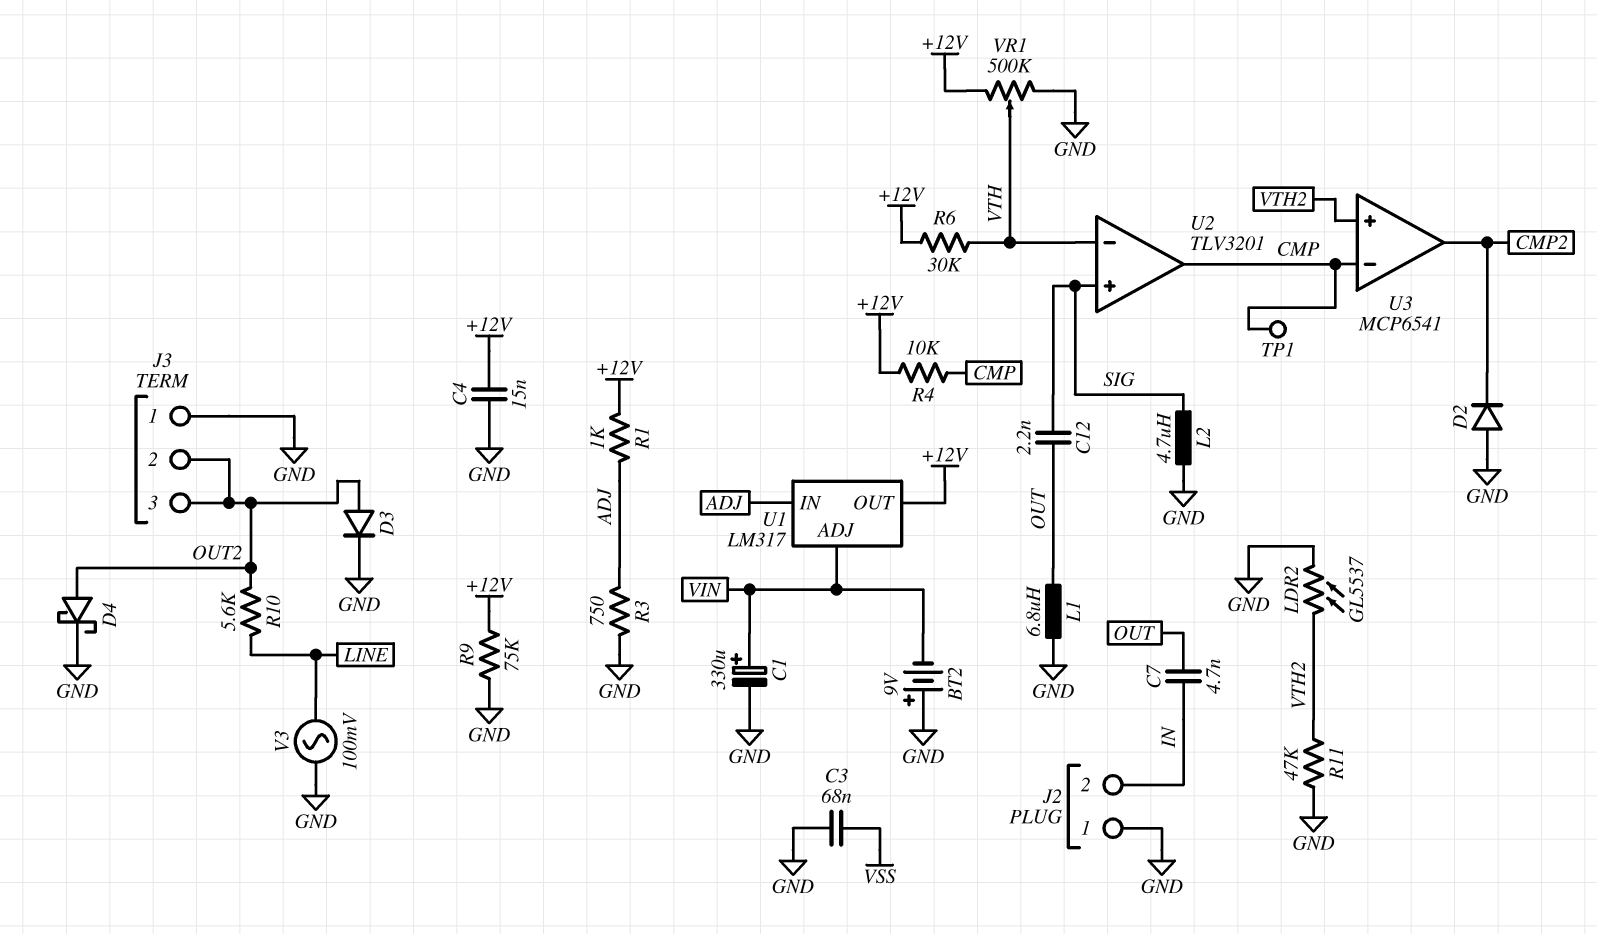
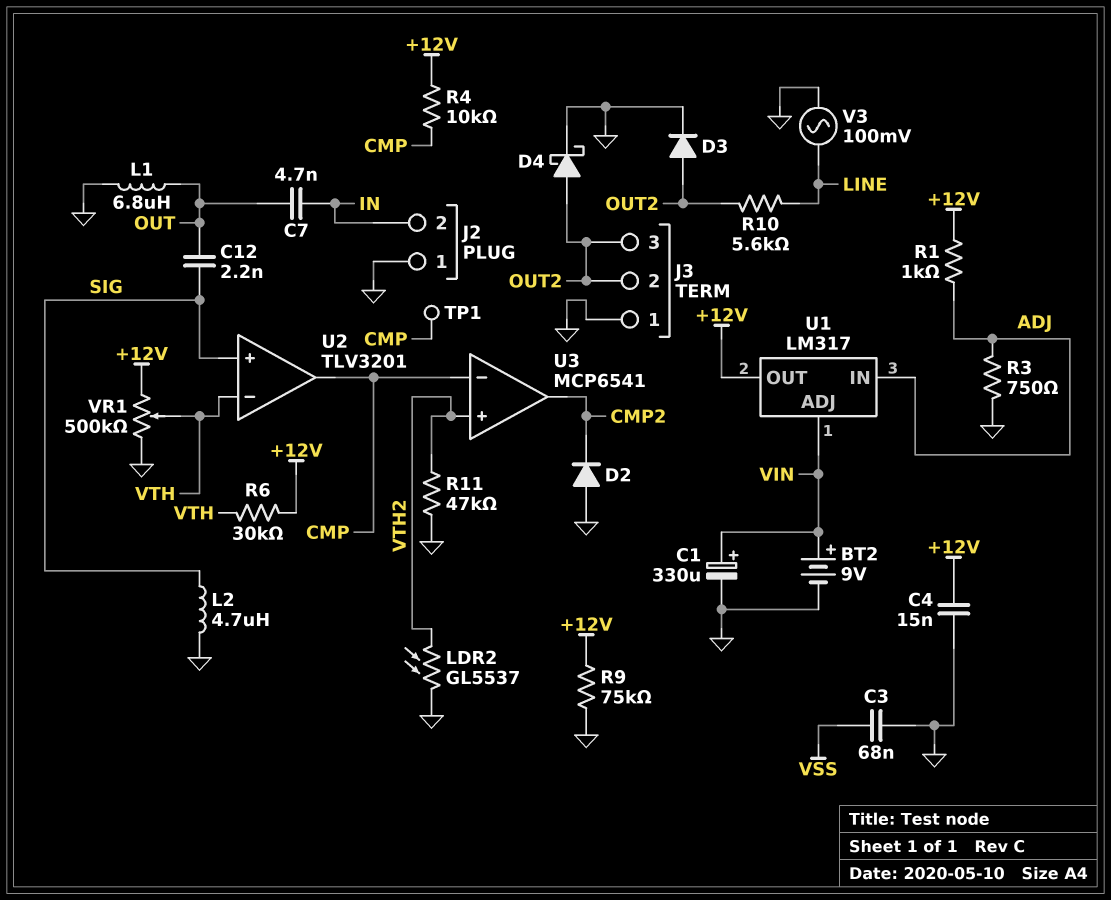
BT2: 9V (plus GND, minus VIN) -> 9V (plus VIN, minus GND)

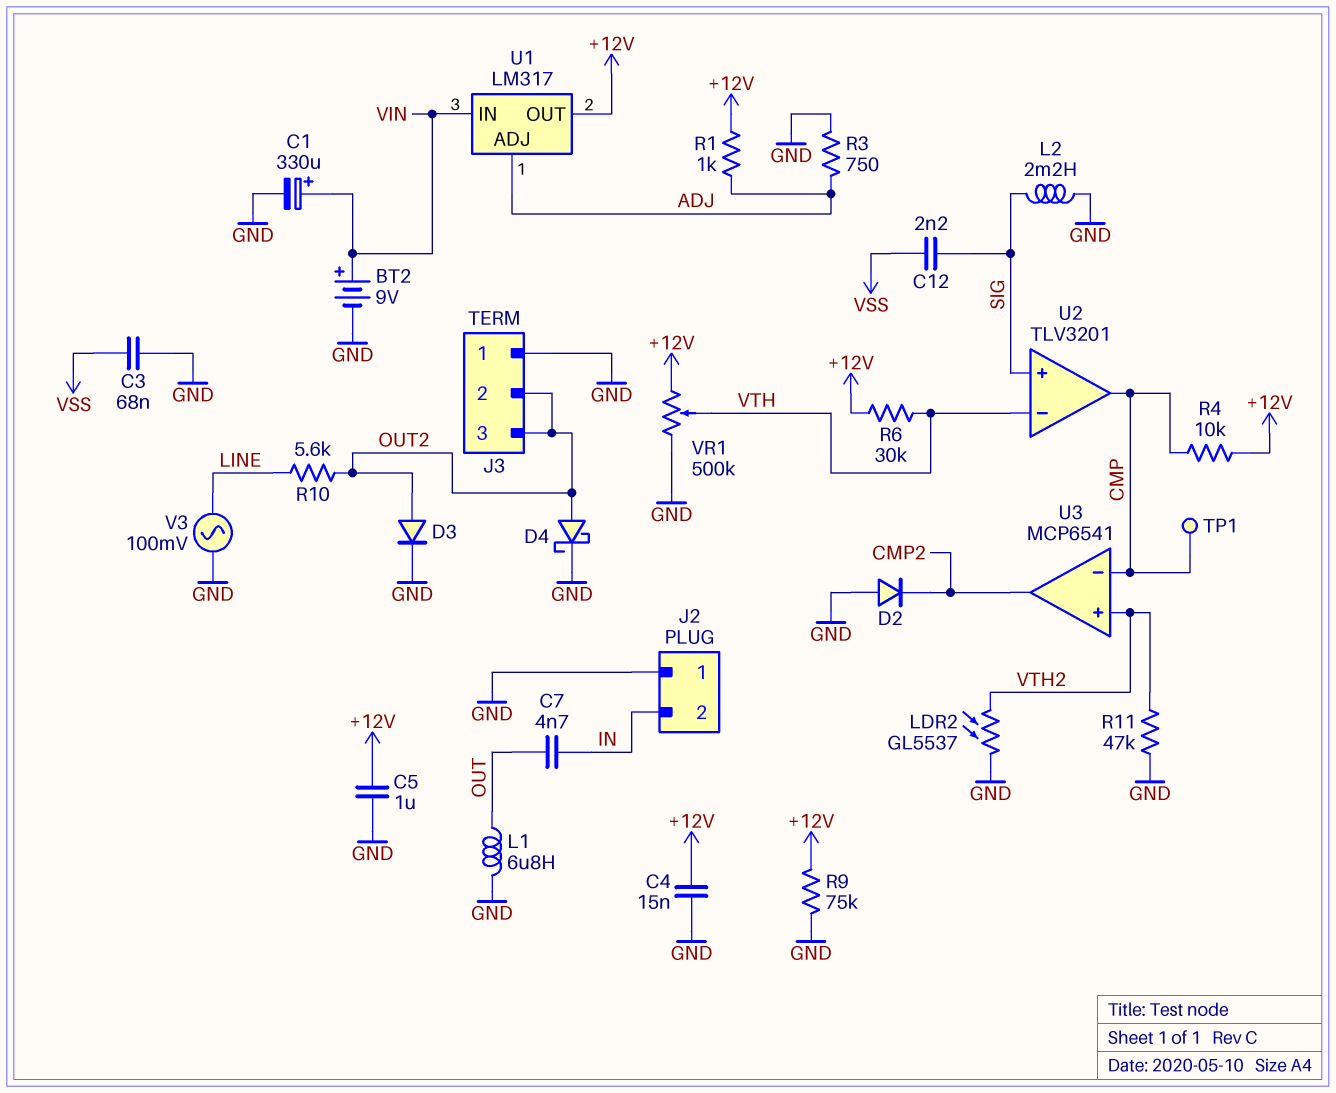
C5: none -> 1uF (+12V, GND)
C12: 2.2nF (OUT, SIG) -> 2.2nF (SIG, VSS)
L2: 4.7uH (GND, SIG) -> 2.2mH (GND, SIG)
U1 pin ADJ: VIN -> ADJ
U1 pin IN: ADJ -> VIN

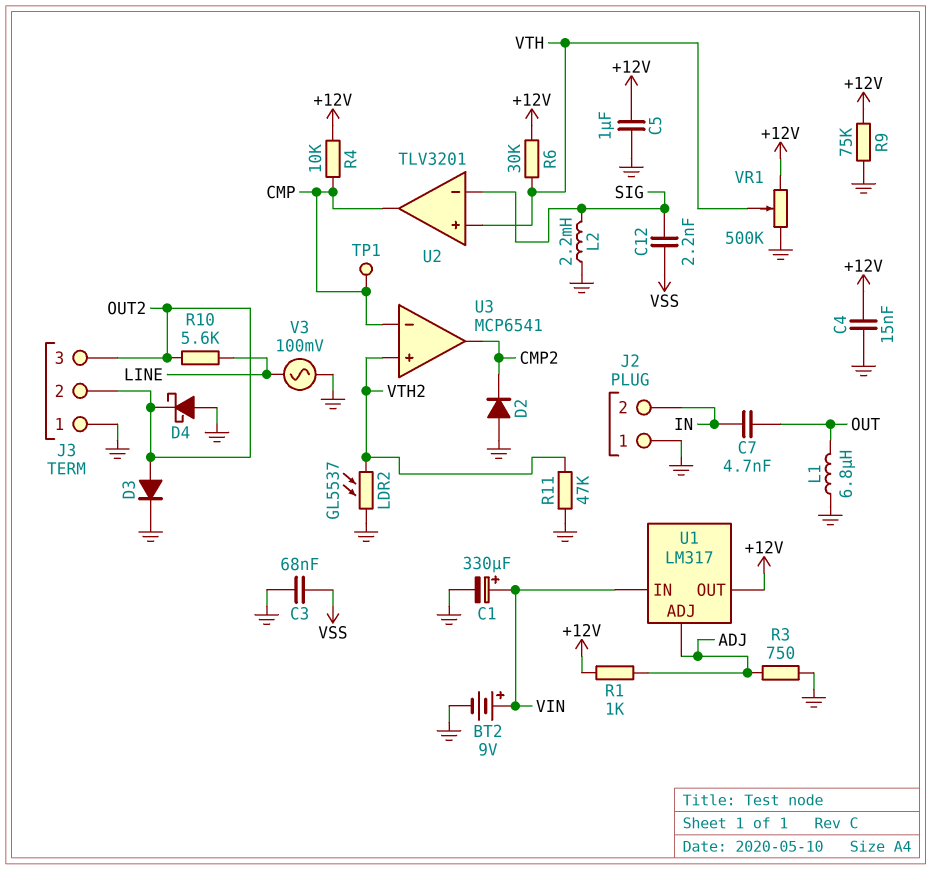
D4: schottky (A OUT2, K GND) -> schottky (A GND, K OUT2)
U2 pin in+: SIG -> VTH
U2 pin in-: VTH -> SIG

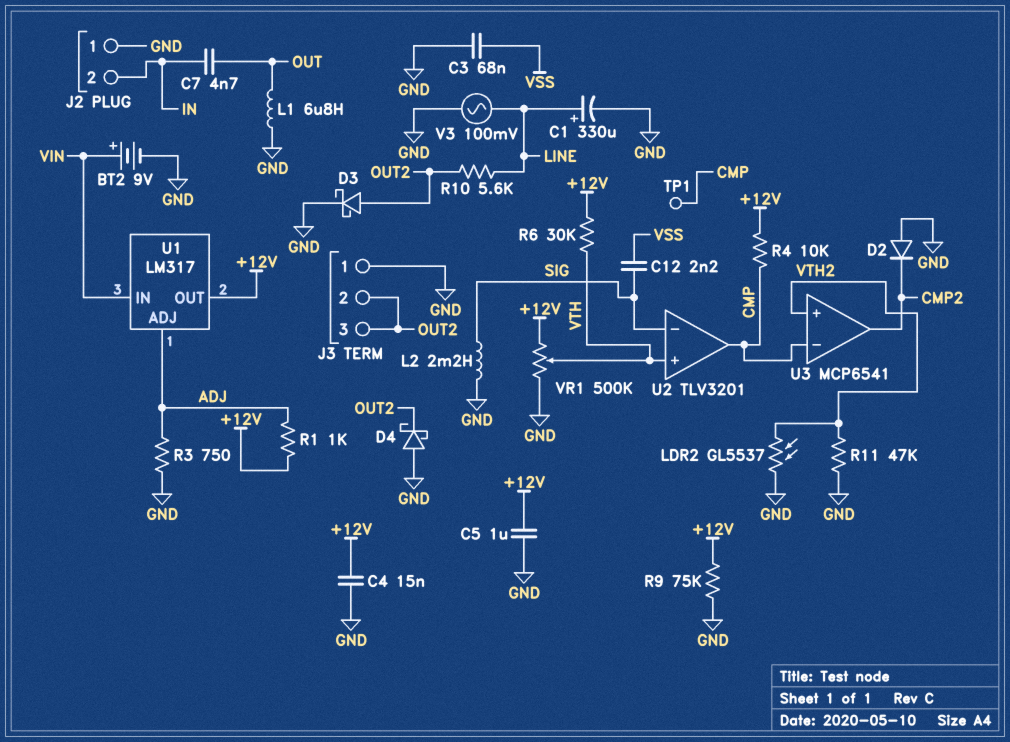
C1: 330uF (plus VIN, minus GND) -> 330uF (plus LINE, minus GND)
D3: diode (A OUT2, K GND) -> schottky (A OUT2, K GND)

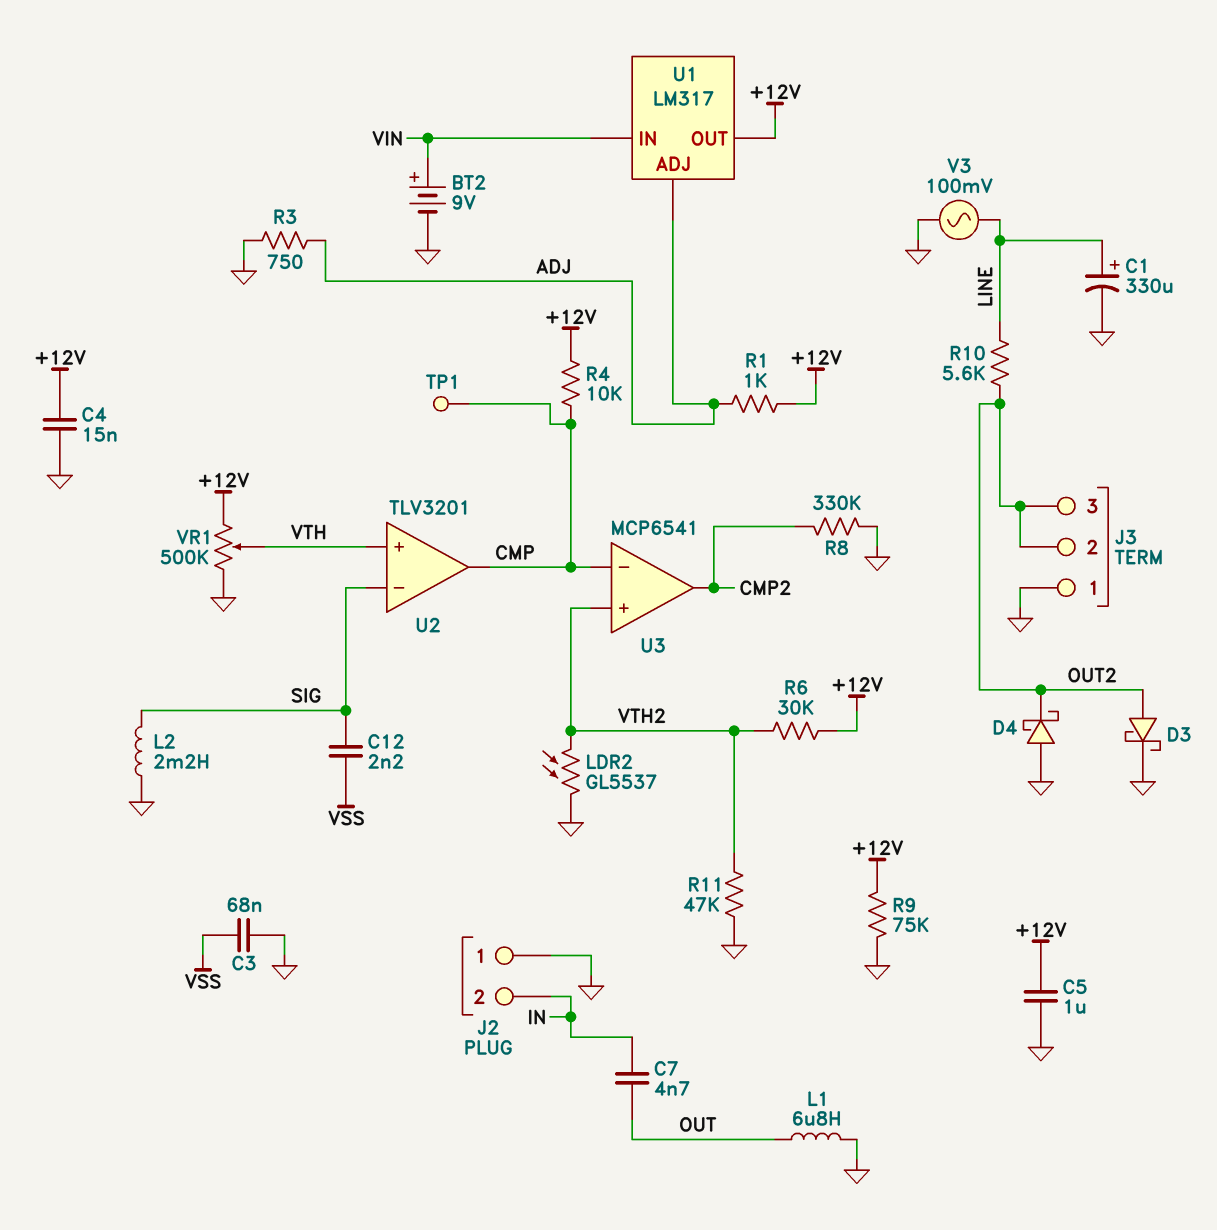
D2: diode (A GND, K CMP2) -> none
R6: 30k (+12V, VTH) -> 30k (+12V, VTH2)
R8: none -> 330k (CMP2, GND)

